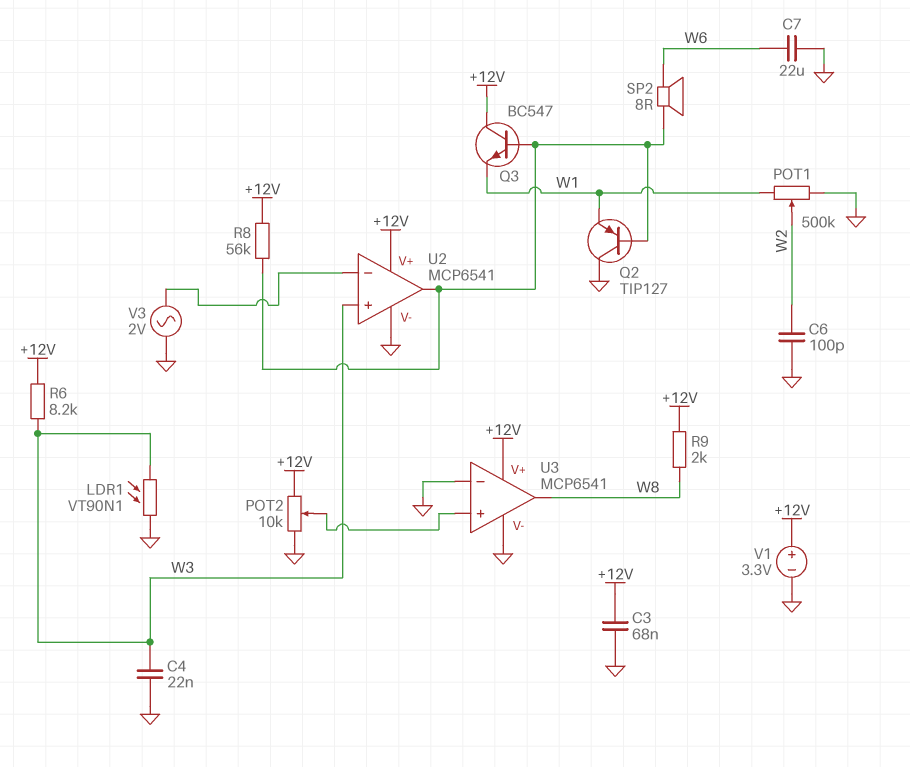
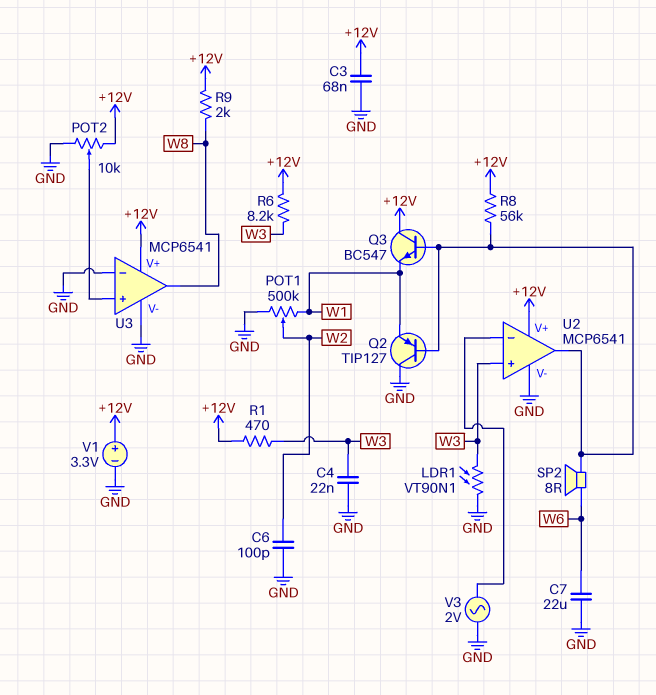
R1: none -> 470 (+12V, W3)

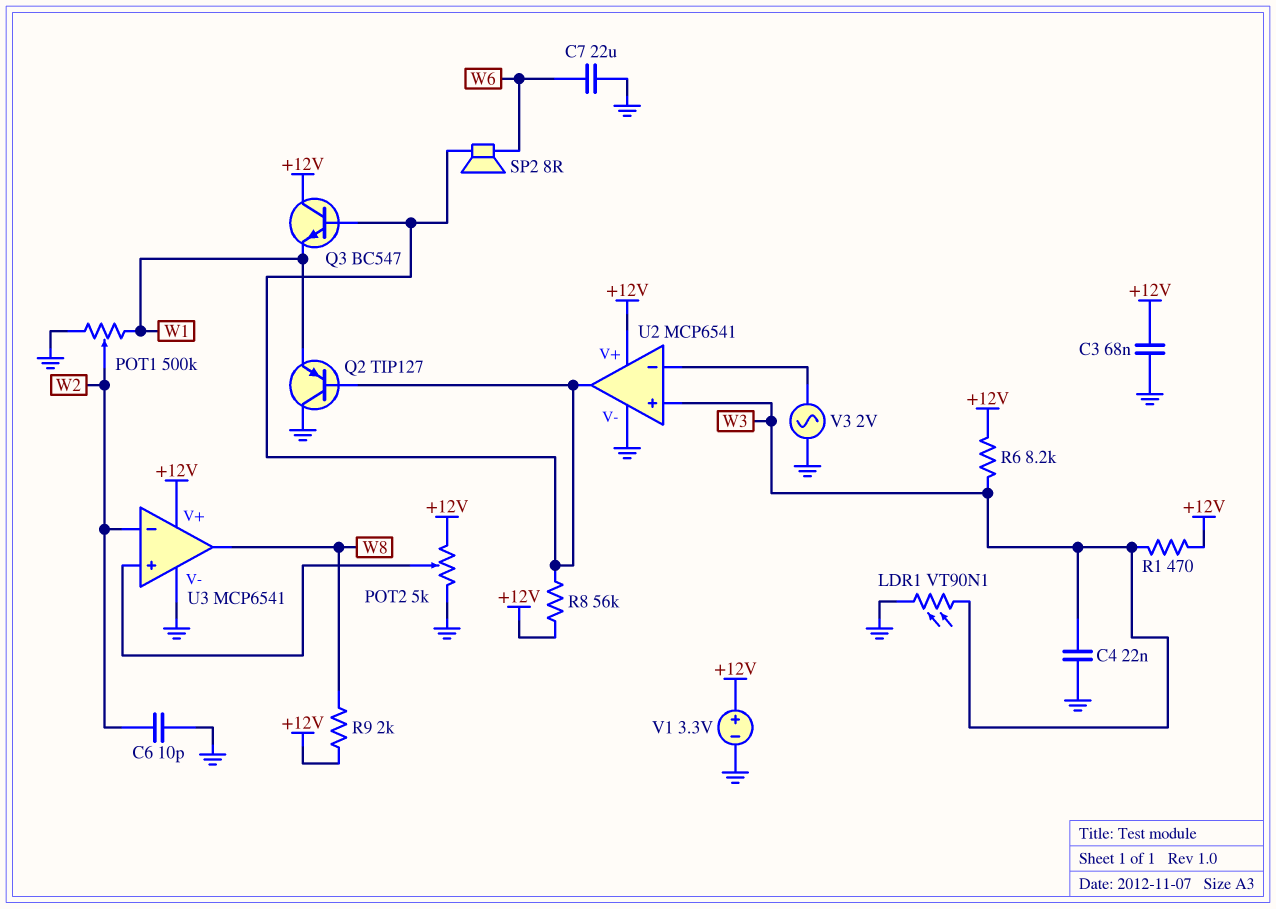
C6: 100pF (GND, W2) -> 10pF (GND, W2)
POT2: 10k (+12V, GND, wiper U3/in+) -> 5k (+12V, GND, wiper U3/in+)
U3 pin in-: GND -> W2

